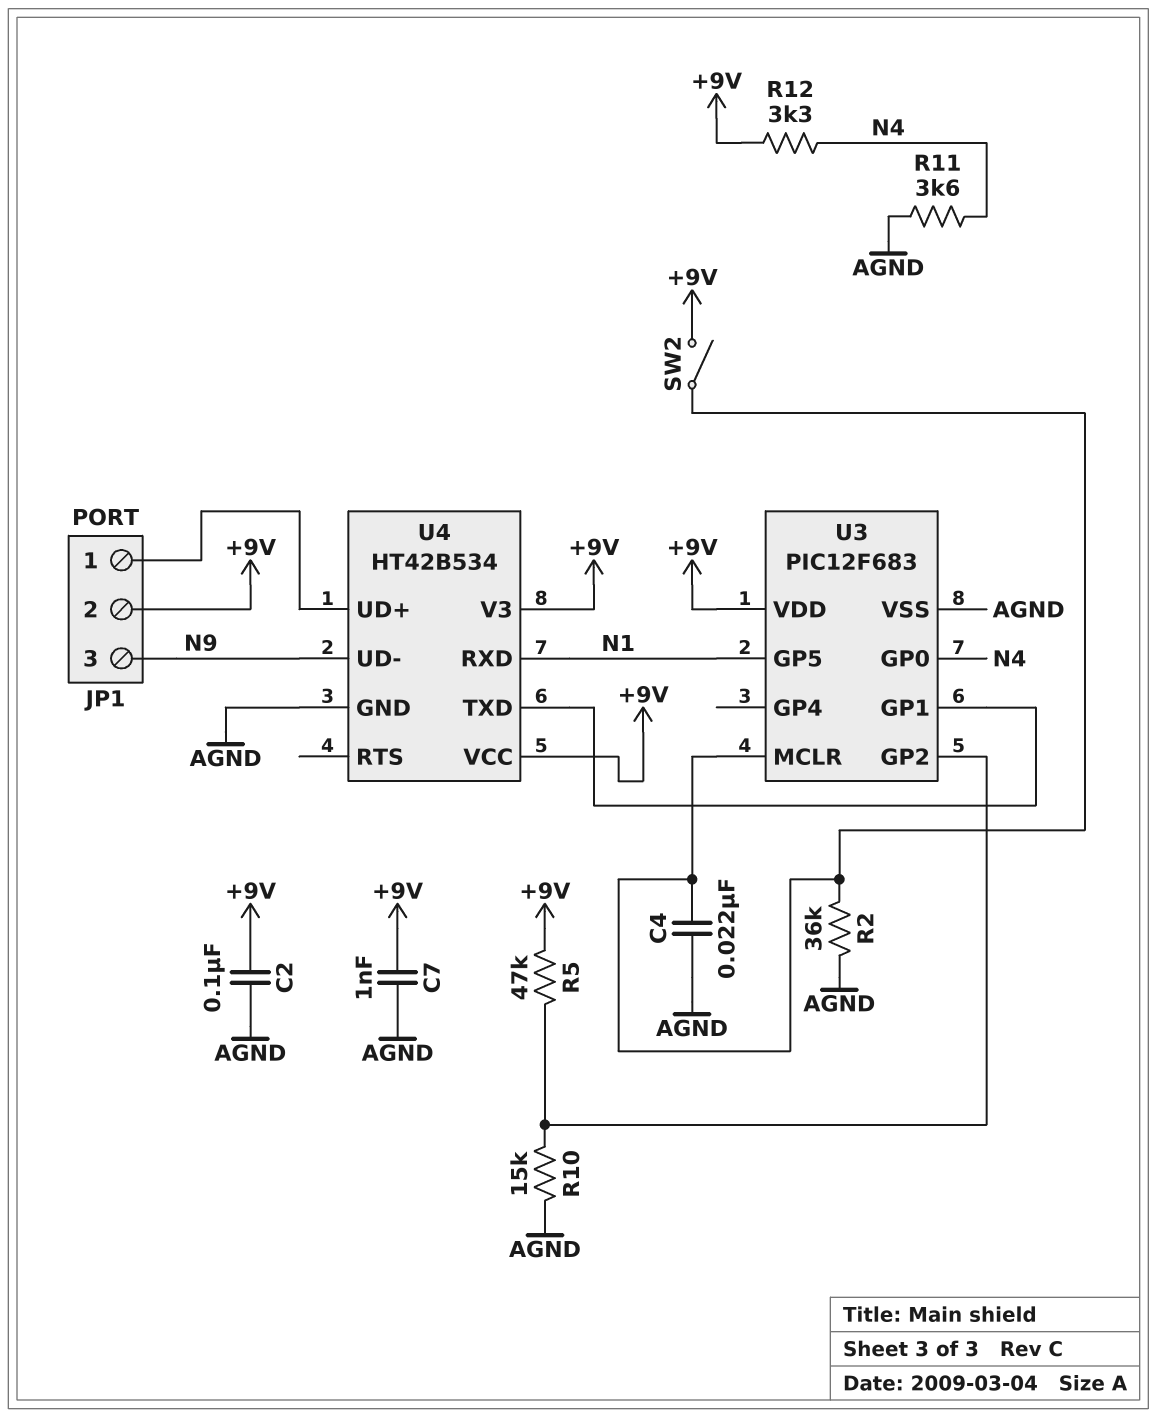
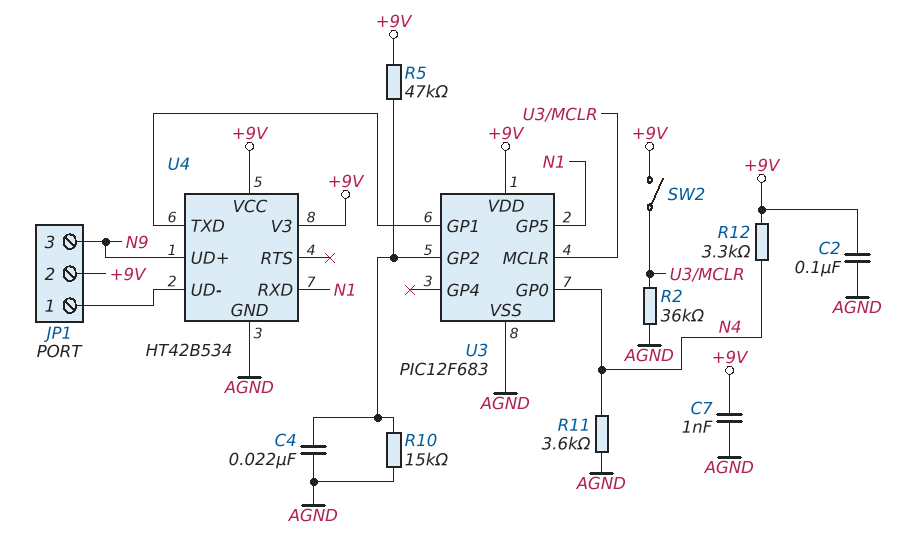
C4: 22nF (AGND, U3/MCLR) -> 22nF (AGND, U3/GP2)
U4 pin UD+: JP1/1 -> N9
U4 pin UD-: N9 -> JP1/1

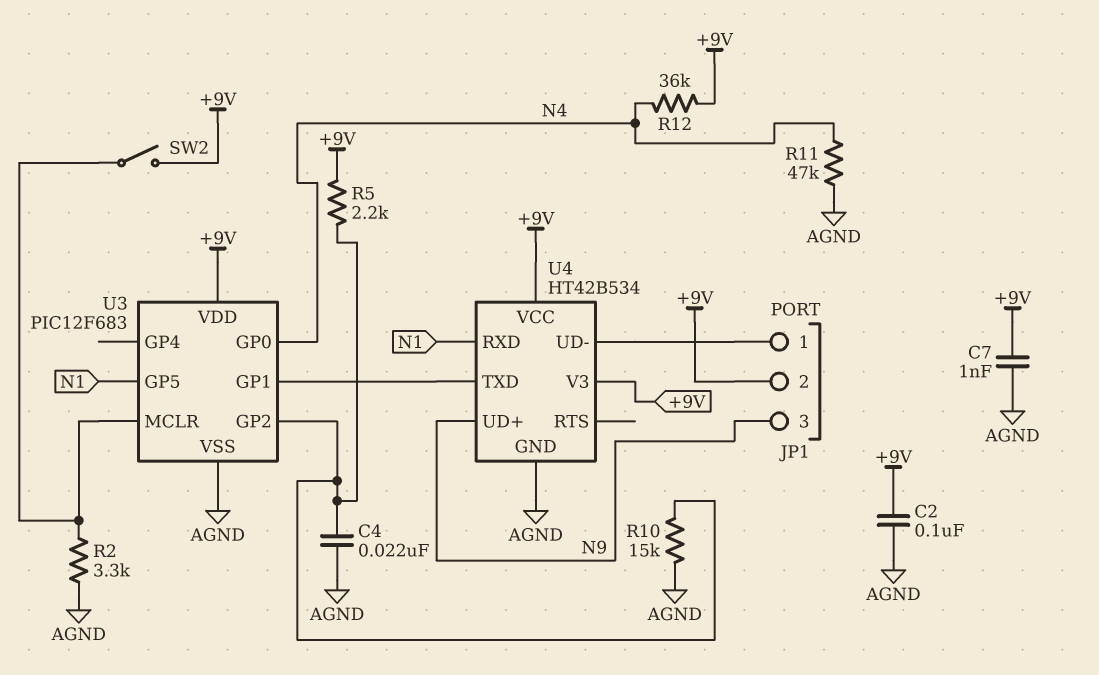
R2: 36k (AGND, U3/MCLR) -> 3.3k (AGND, U3/MCLR)
R5: 47k (+9V, U3/GP2) -> 2.2k (+9V, U3/GP2)
R11: 3.6k (AGND, N4) -> 47k (AGND, N4)
R12: 3.3k (+9V, N4) -> 36k (+9V, N4)

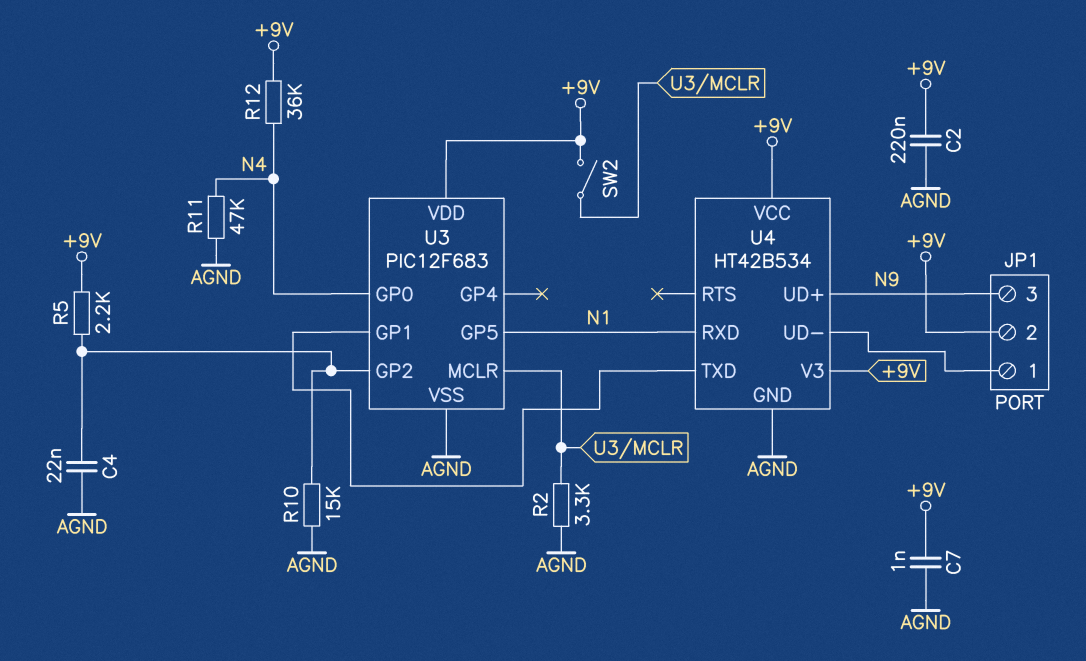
C2: 100nF (+9V, AGND) -> 220nF (+9V, AGND)

